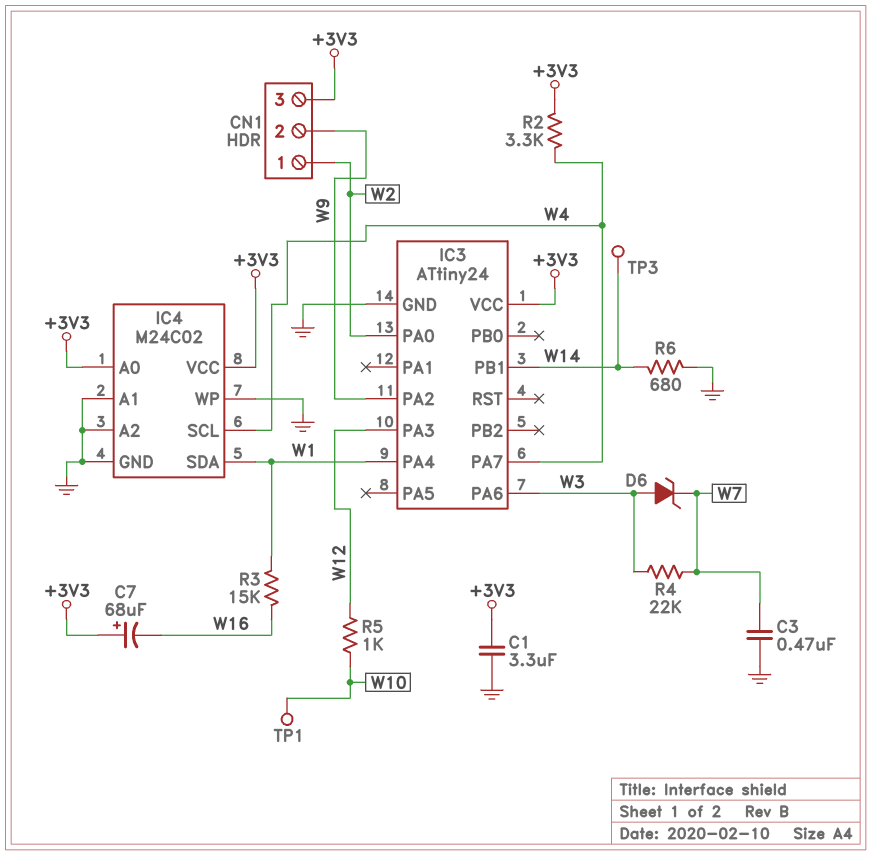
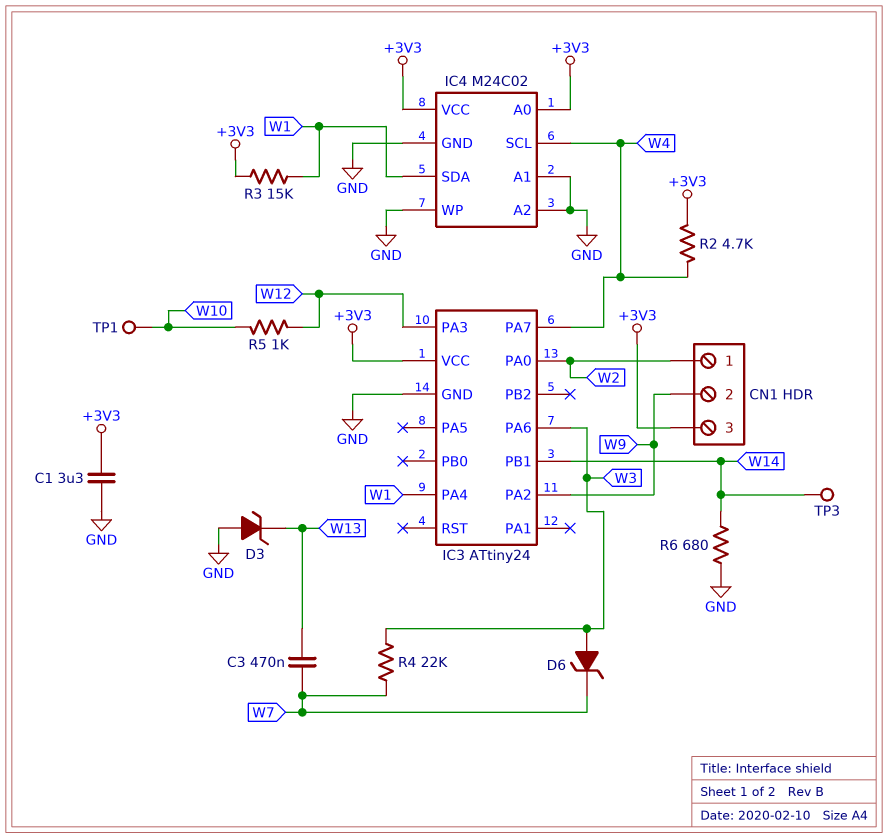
C3: 470nF (GND, W7) -> 470nF (W7, W13)
C7: 68uF (plus +3V3, minus W16) -> none
D3: none -> zener (A GND, K W13)
R2: 3.3k (+3V3, W4) -> 4.7k (+3V3, W4)
R3: 15k (W1, W16) -> 15k (+3V3, W1)

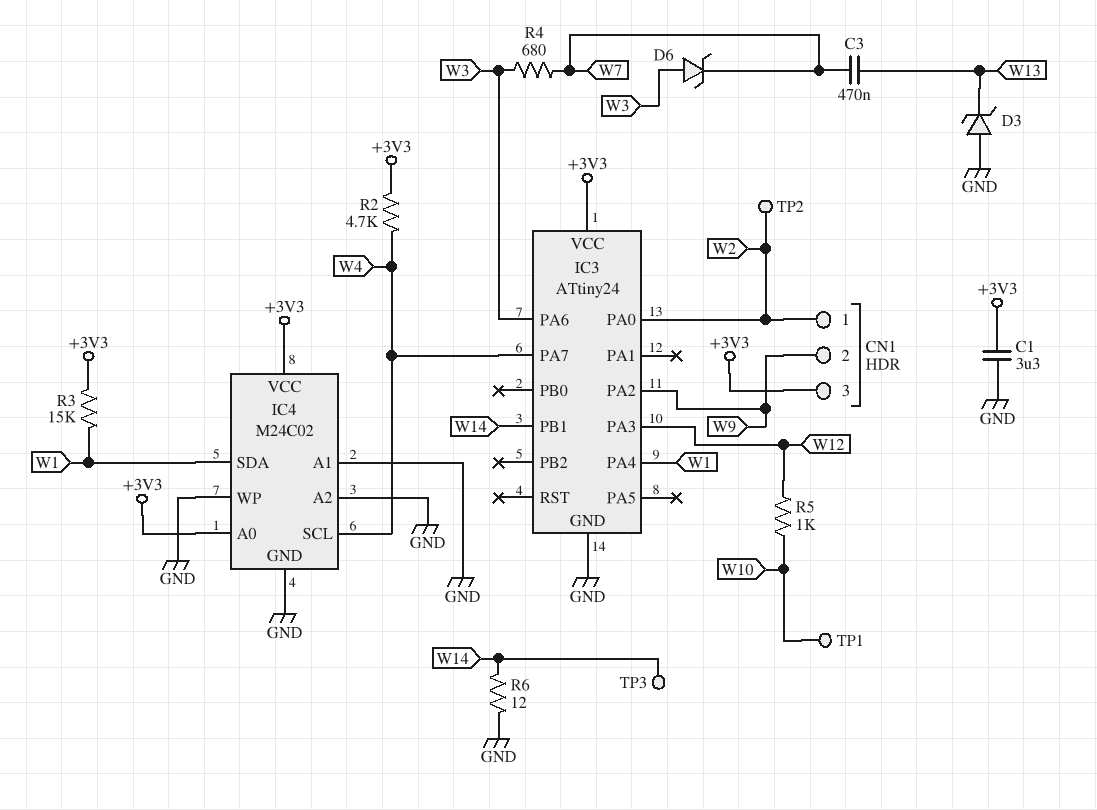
R4: 22k (W3, W7) -> 680 (W3, W7)
R6: 680 (GND, W14) -> 12 (GND, W14)
TP2: none -> test point (W2)

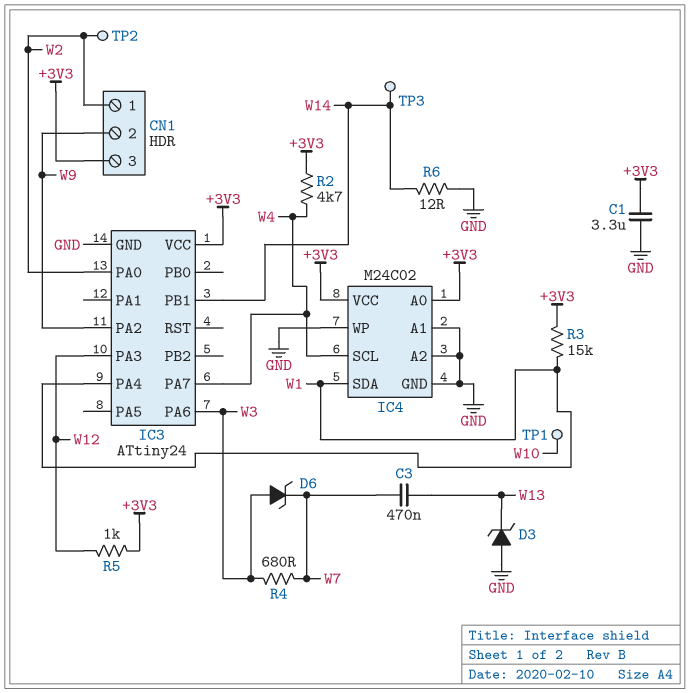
R5: 1k (W10, W12) -> 1k (+3V3, W12)

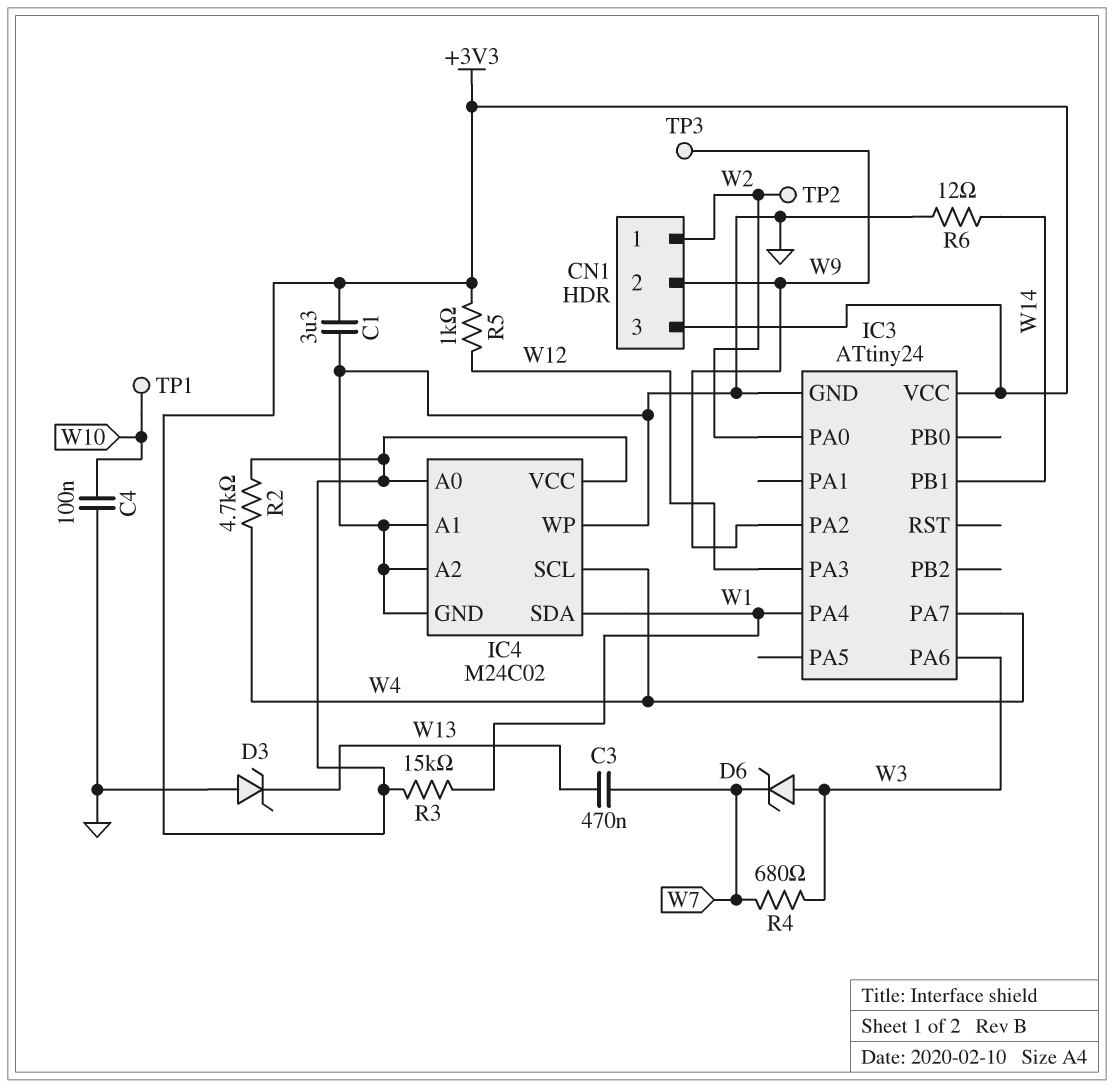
C4: none -> 100nF (GND, W10)
TP3: test point (W14) -> test point (W9)

